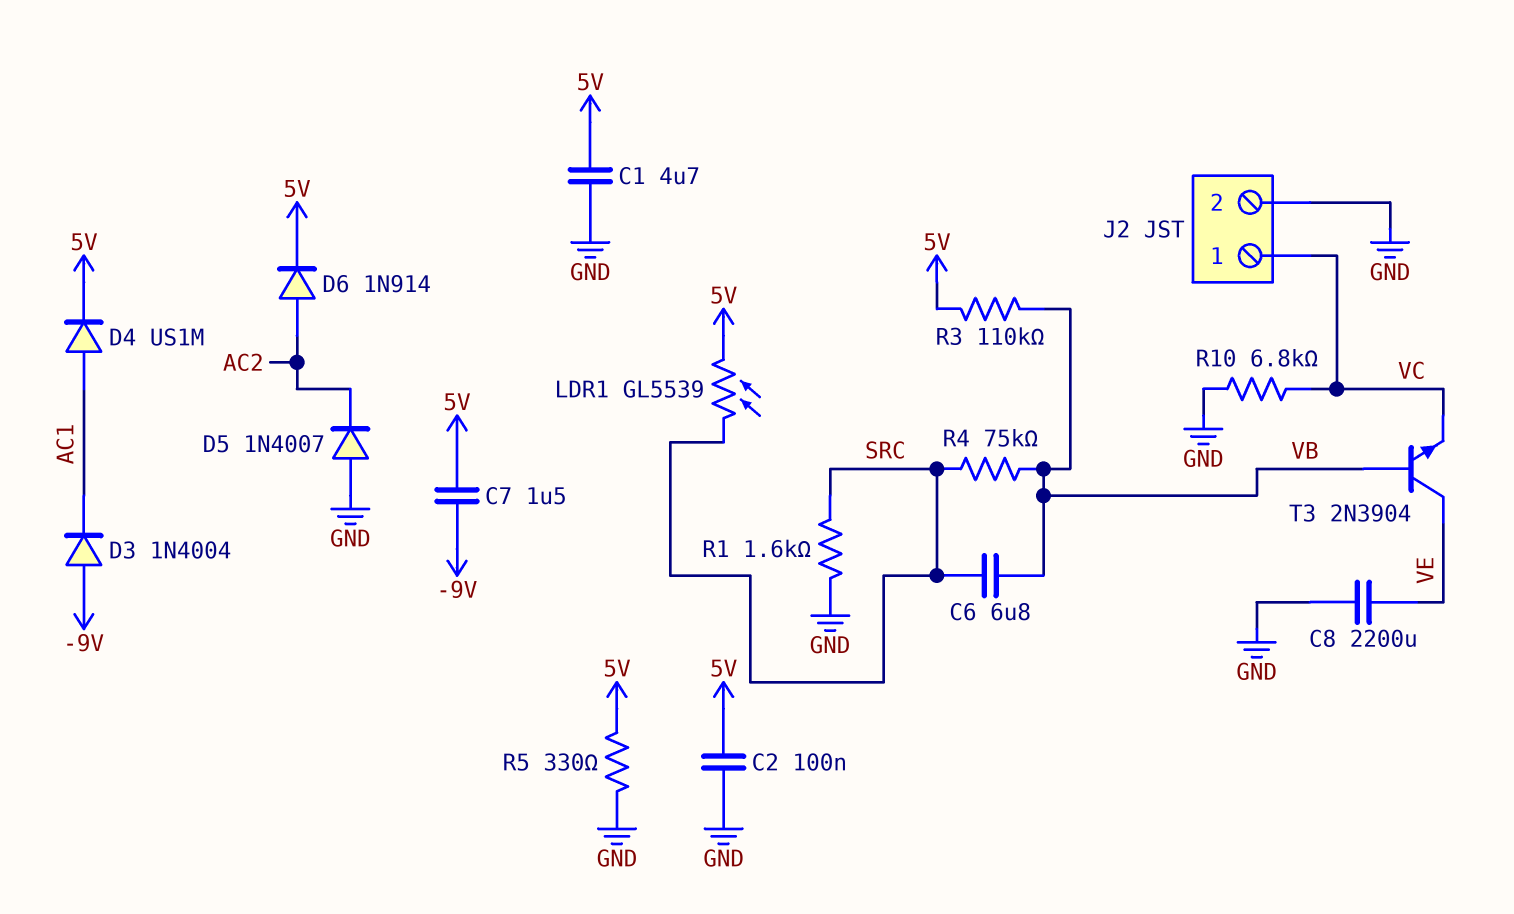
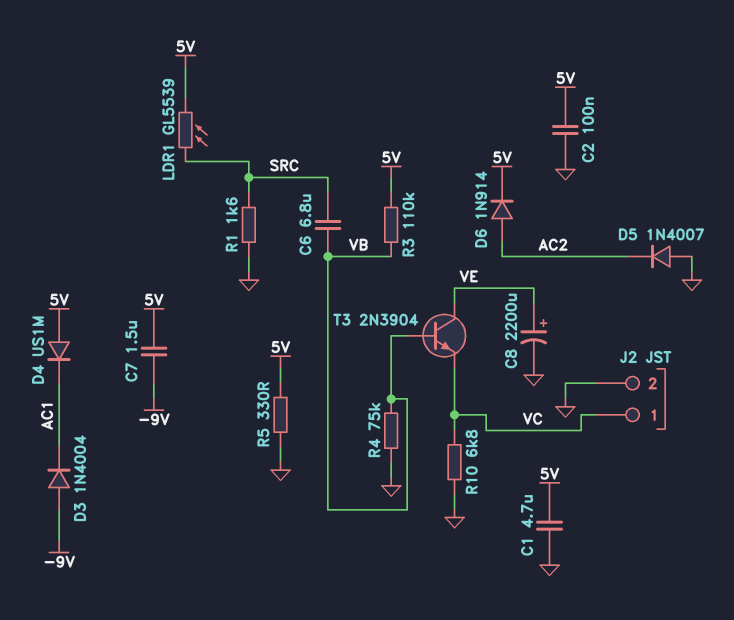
C8: 2200uF (GND, VE) -> 2200uF (plus VE, minus GND)
D4: diode US1M (A AC1, K 5V) -> diode US1M (A 5V, K AC1)
R4: 75k (SRC, VB) -> 75k (GND, VB)

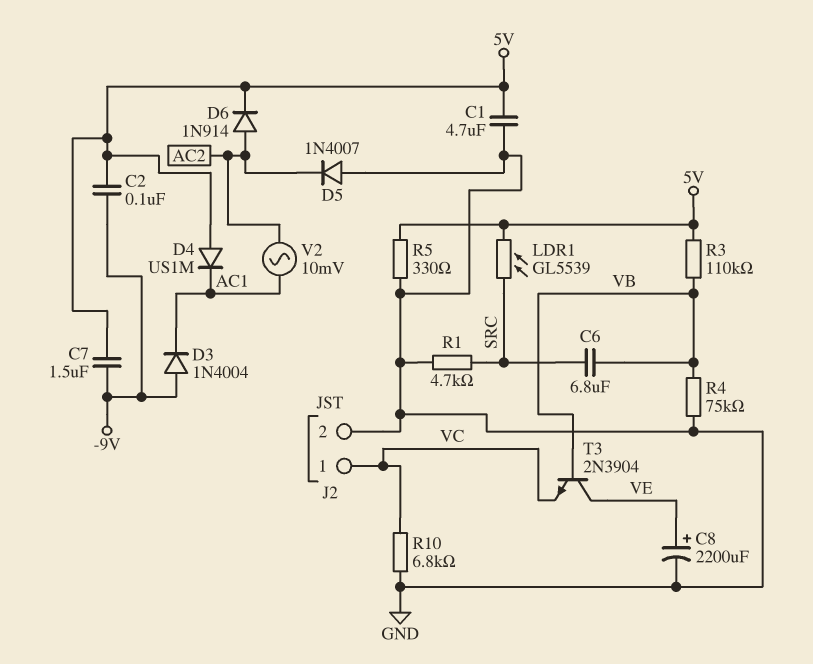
C2: 100nF (5V, GND) -> 100nF (-9V, 5V)
R1: 1.6k (GND, SRC) -> 4.7k (GND, SRC)
V2: none -> AC 10mV (AC1, AC2)

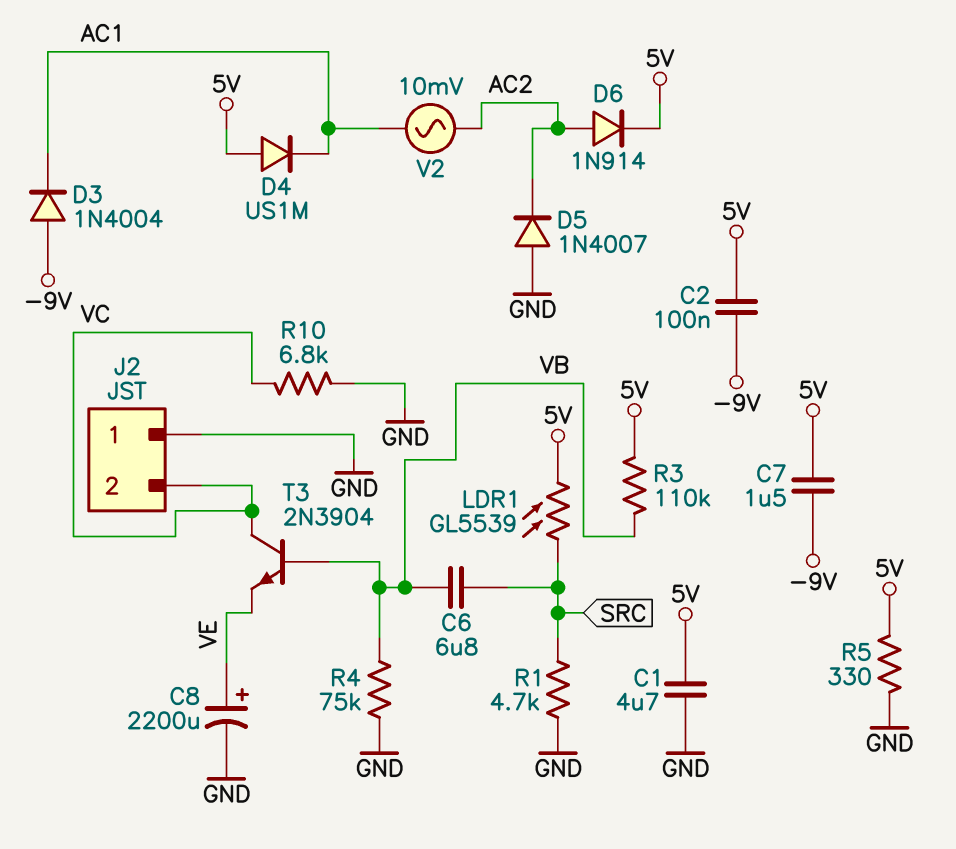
J2 pin 1: VC -> GND
J2 pin 2: GND -> VC
T3: NPN 2N3904 (B VB, C VE, E VC) -> NPN 2N3904 (B VB, C VC, E VE)

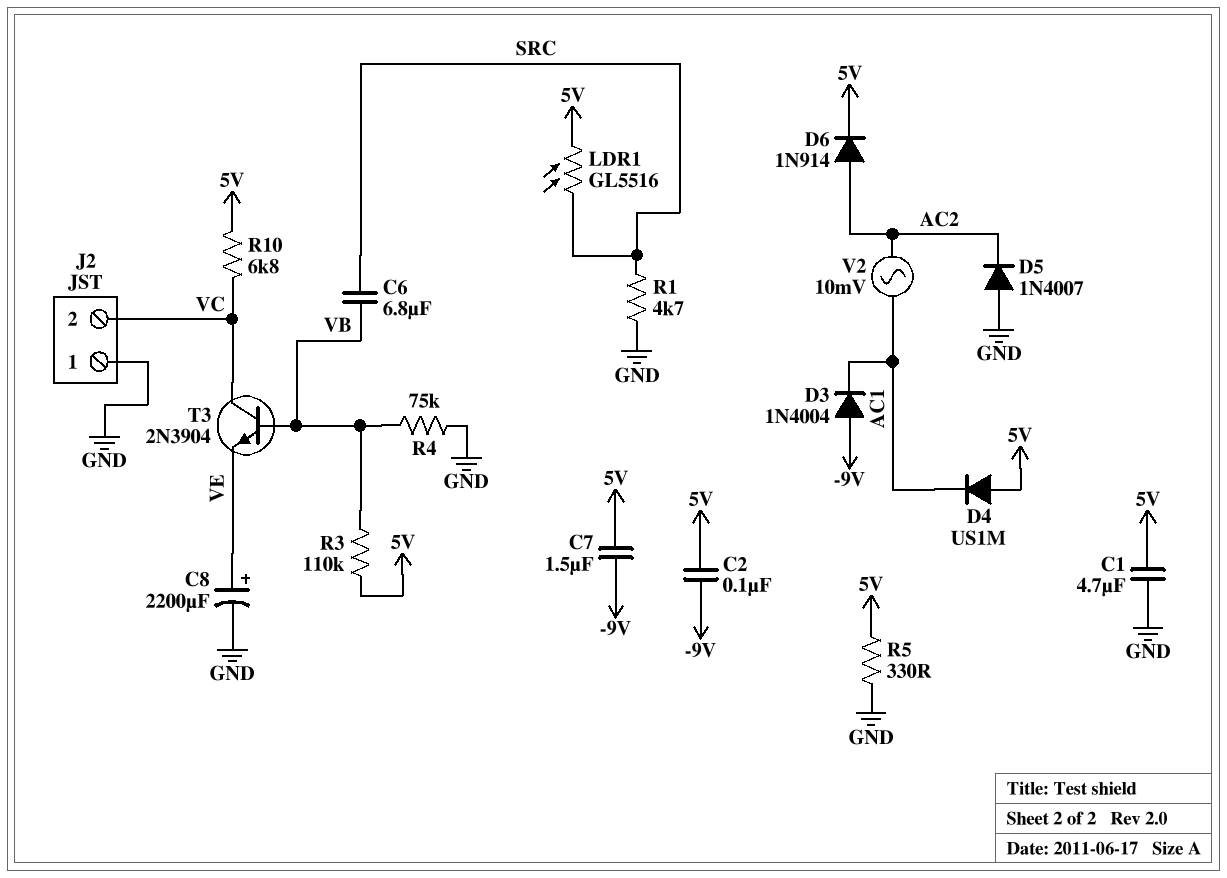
LDR1: GL5539 (5V, SRC) -> GL5516 (5V, SRC)
R10: 6.8k (GND, VC) -> 6.8k (5V, VC)

